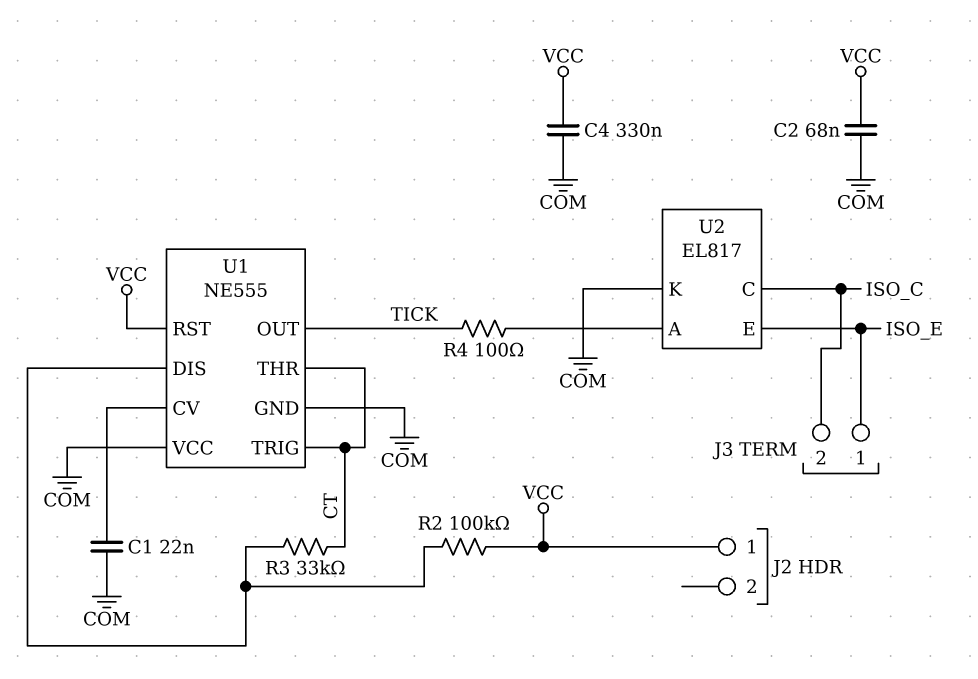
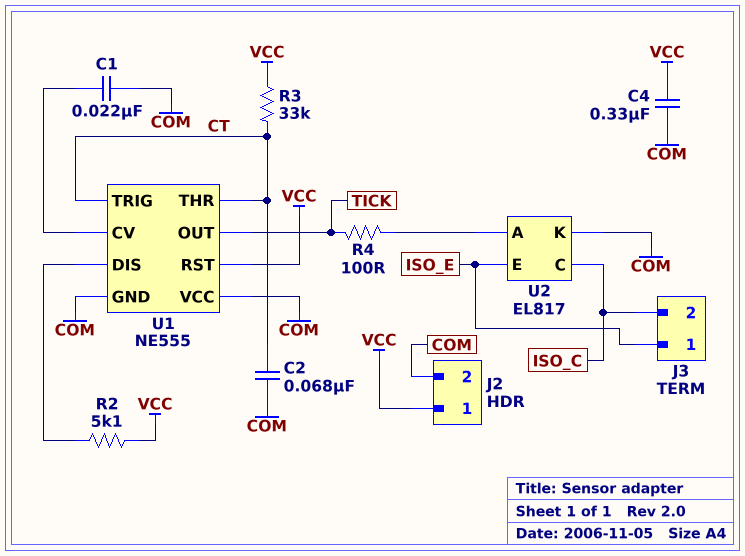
C2: 68nF (COM, VCC) -> 68nF (COM, CT)
J2 pin 2: none -> COM
R2: 100k (U1/DIS, VCC) -> 5.1k (U1/DIS, VCC)
R3: 33k (CT, U1/DIS) -> 33k (CT, VCC)

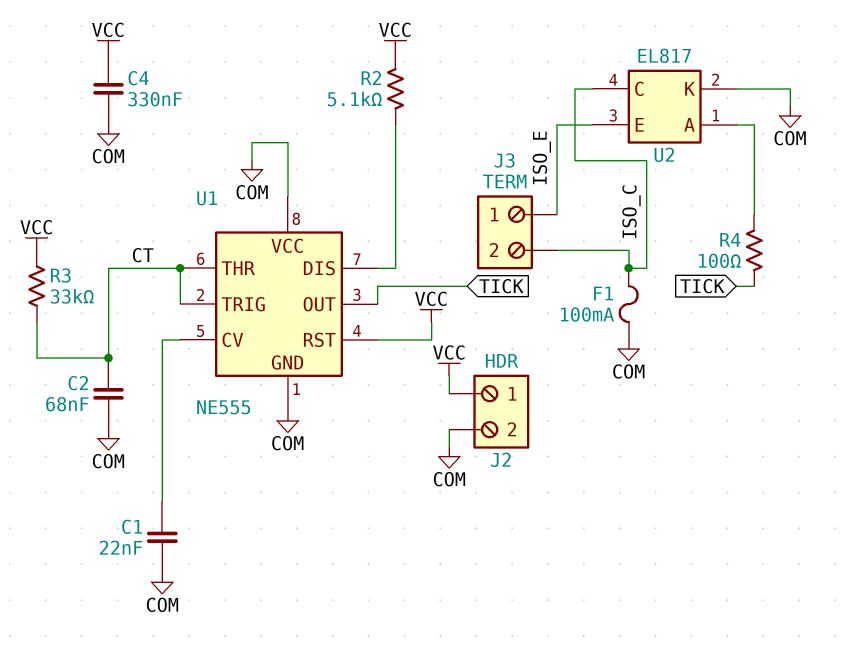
F1: none -> 100mA (COM, ISO_C)

